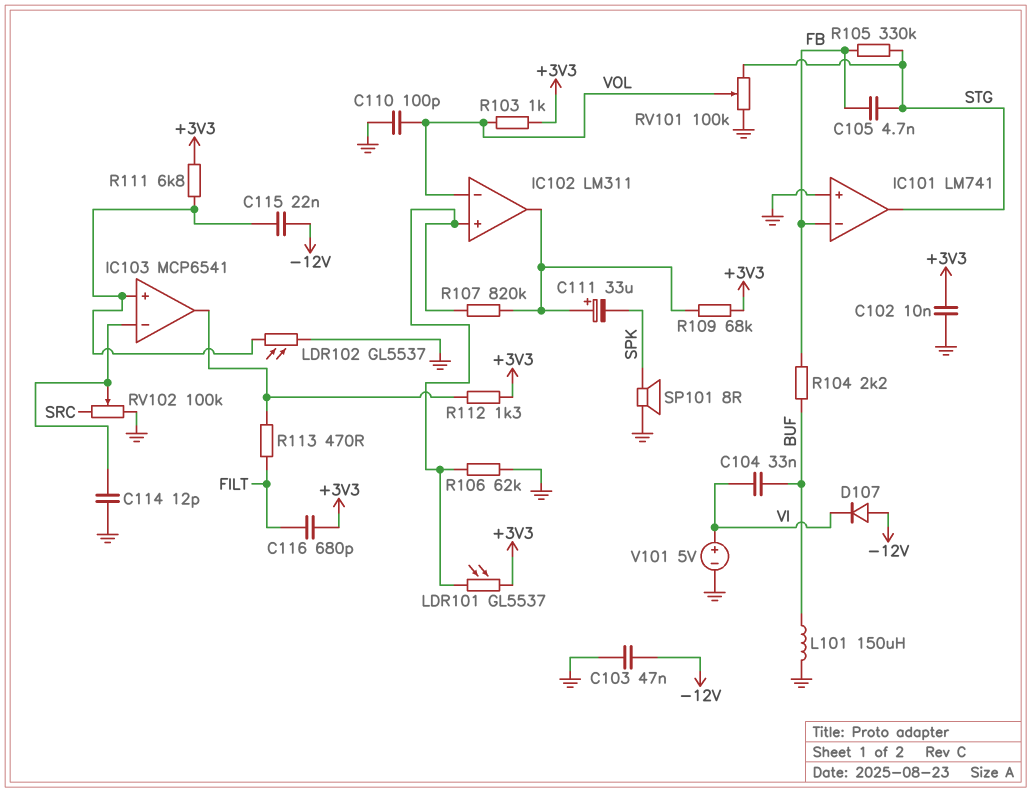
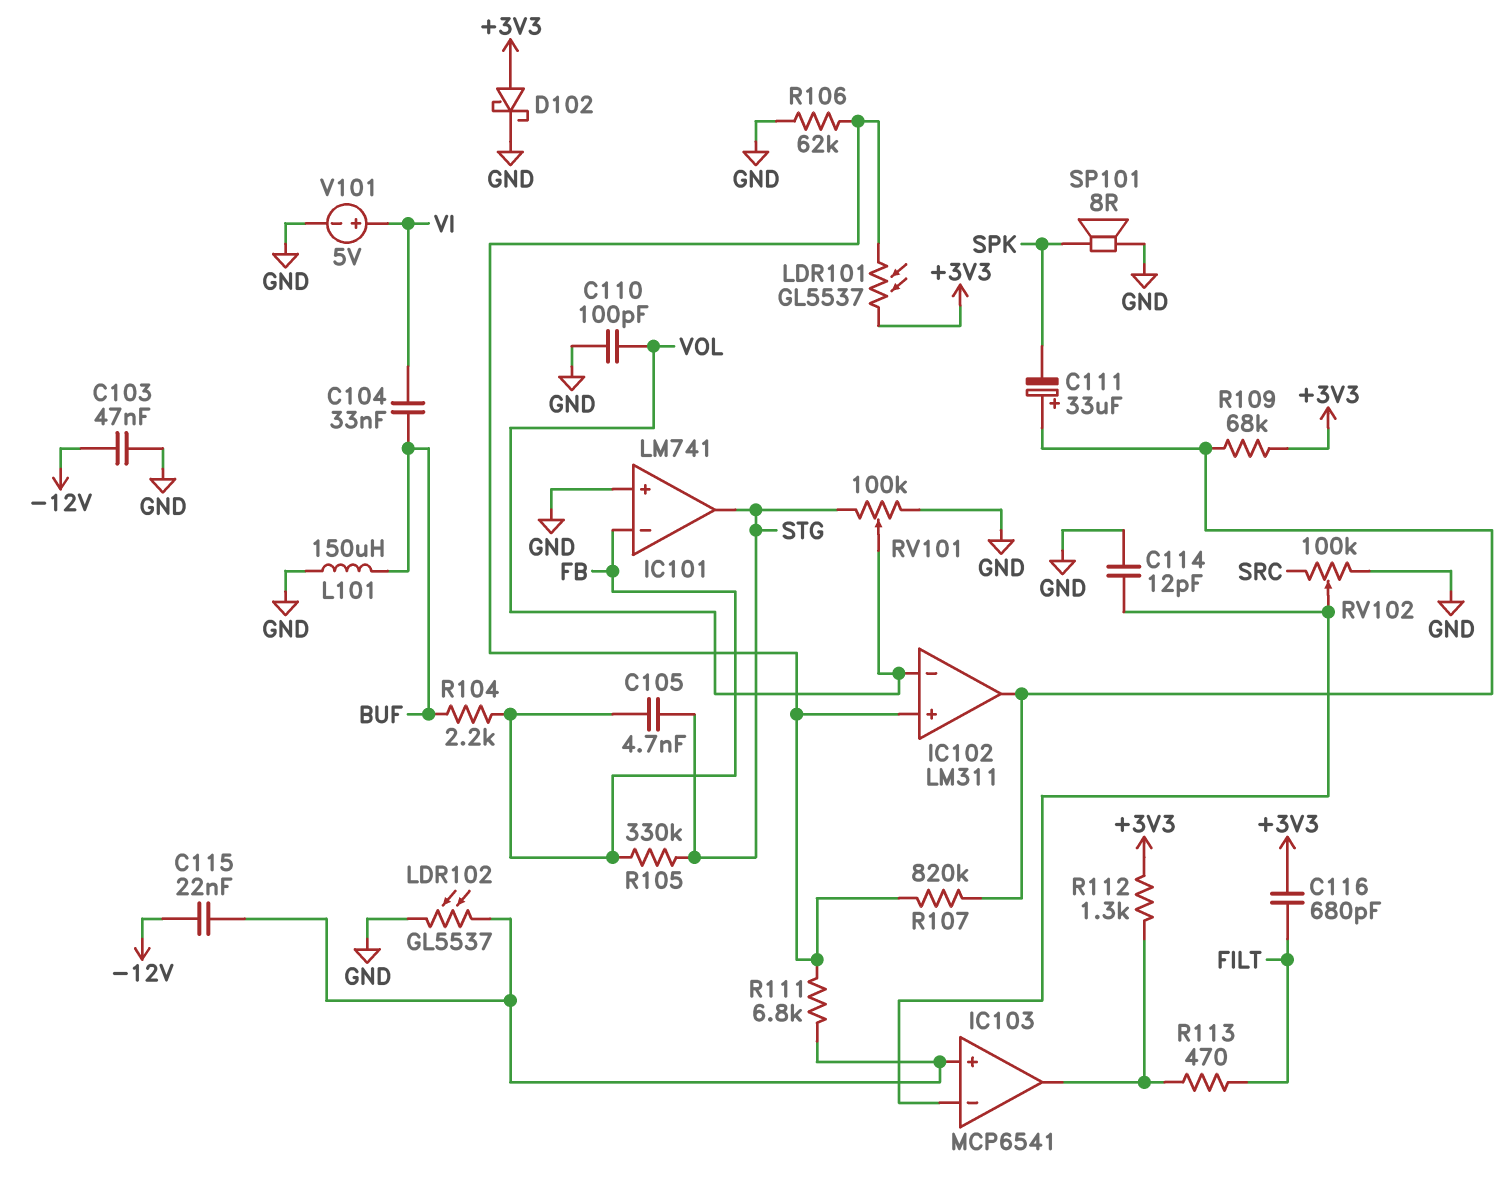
C102: 10nF (+3V3, GND) -> none
D102: none -> schottky (A +3V3, K GND)
D107: diode (A -12V, K VI) -> none
R103: 1k (+3V3, VOL) -> none
R111: 6.8k (+3V3, IC103/in+) -> 6.8k (IC102/in+, IC103/in+)

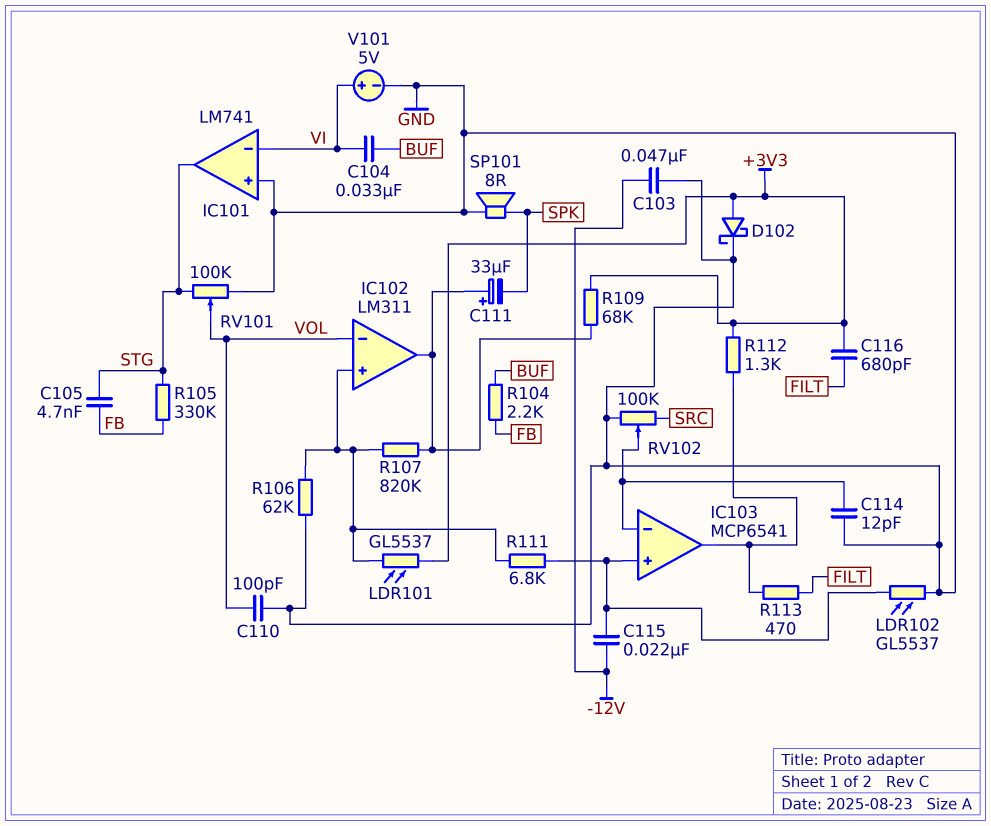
IC101 pin in-: FB -> VI
L101: 150uH (BUF, GND) -> none

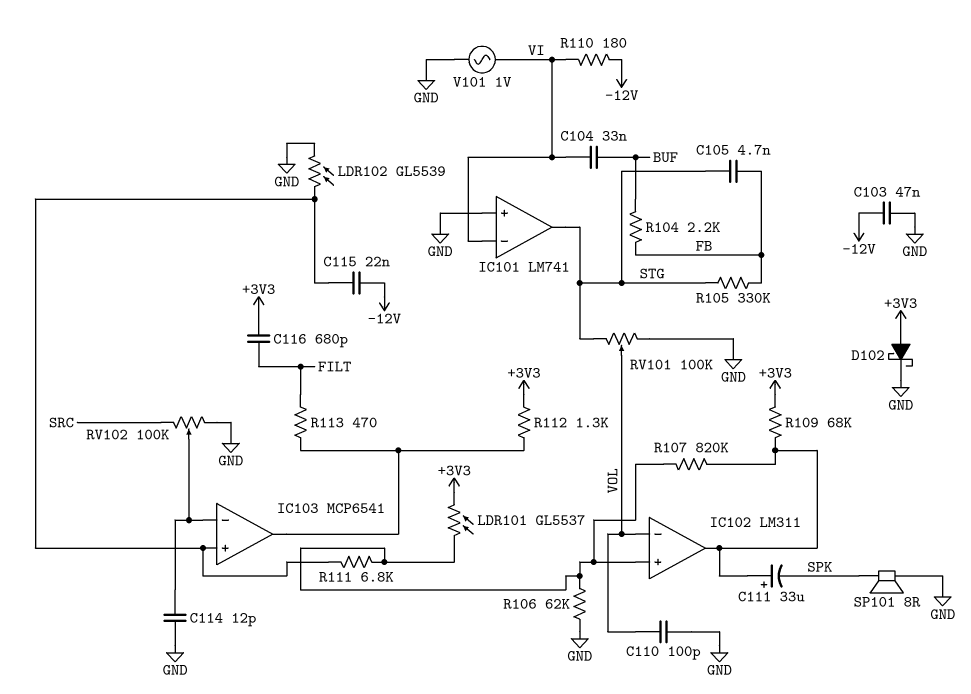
LDR102: GL5537 (GND, IC103/in+) -> GL5539 (GND, IC103/in+)
R110: none -> 180 (-12V, VI)
V101: 5V (plus VI, minus GND) -> AC 1V (GND, VI)

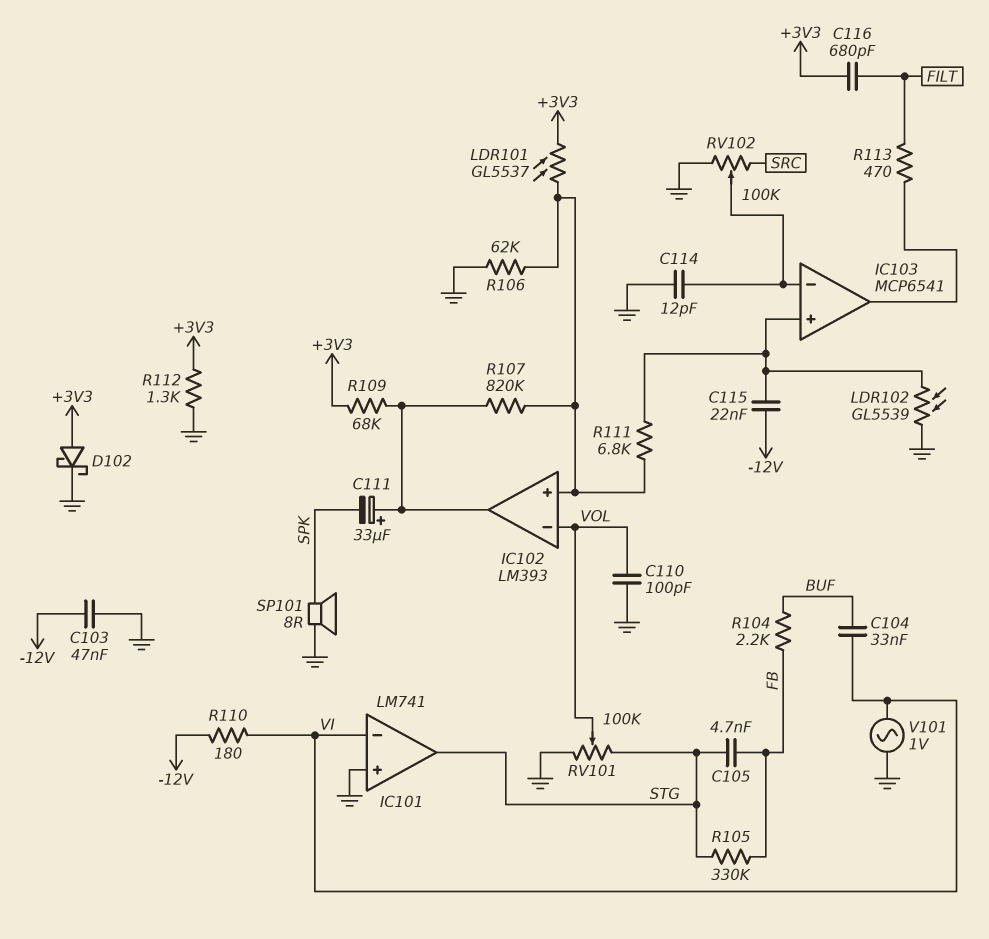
IC102: LM311 -> LM393
R112: 1.3k (+3V3, IC103/out) -> 1.3k (+3V3, GND)

